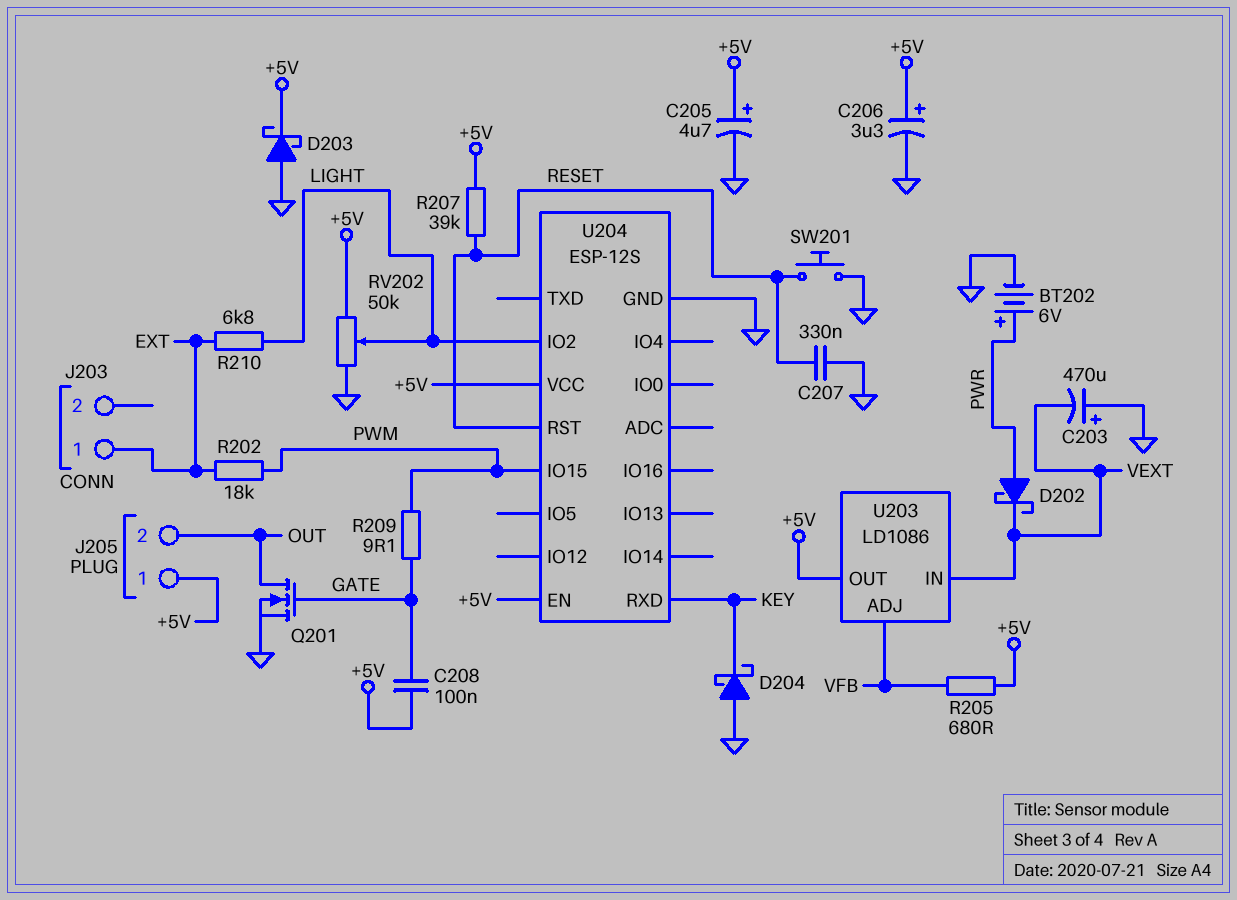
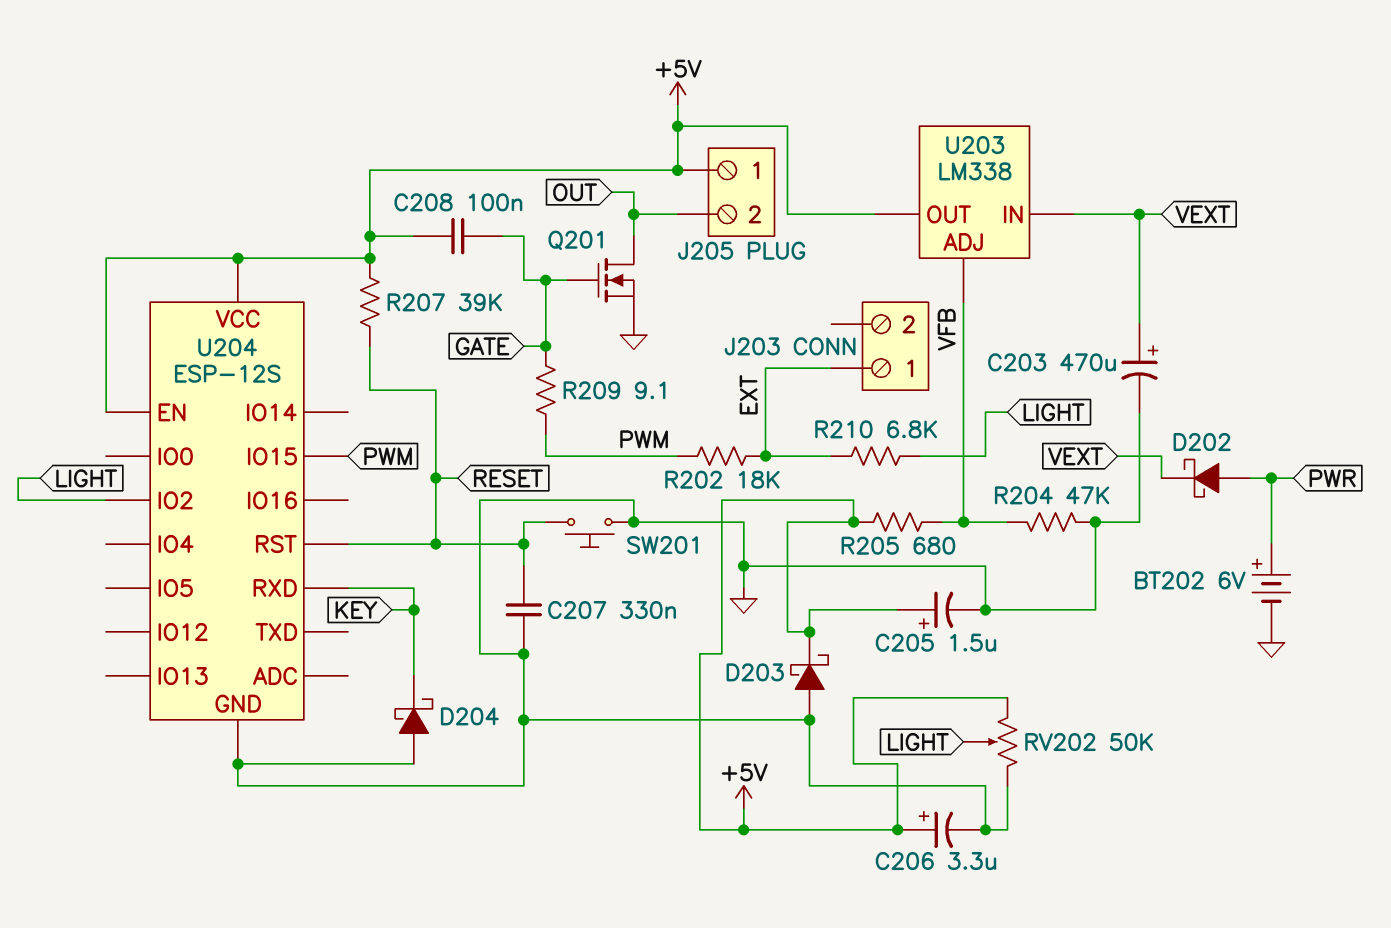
C203: 470uF (plus GND, minus VEXT) -> 470uF (plus VEXT, minus GND)
C205: 4.7uF (plus +5V, minus GND) -> 1.5uF (plus +5V, minus GND)
R204: none -> 47k (GND, VFB)
U203: LD1086 -> LM338

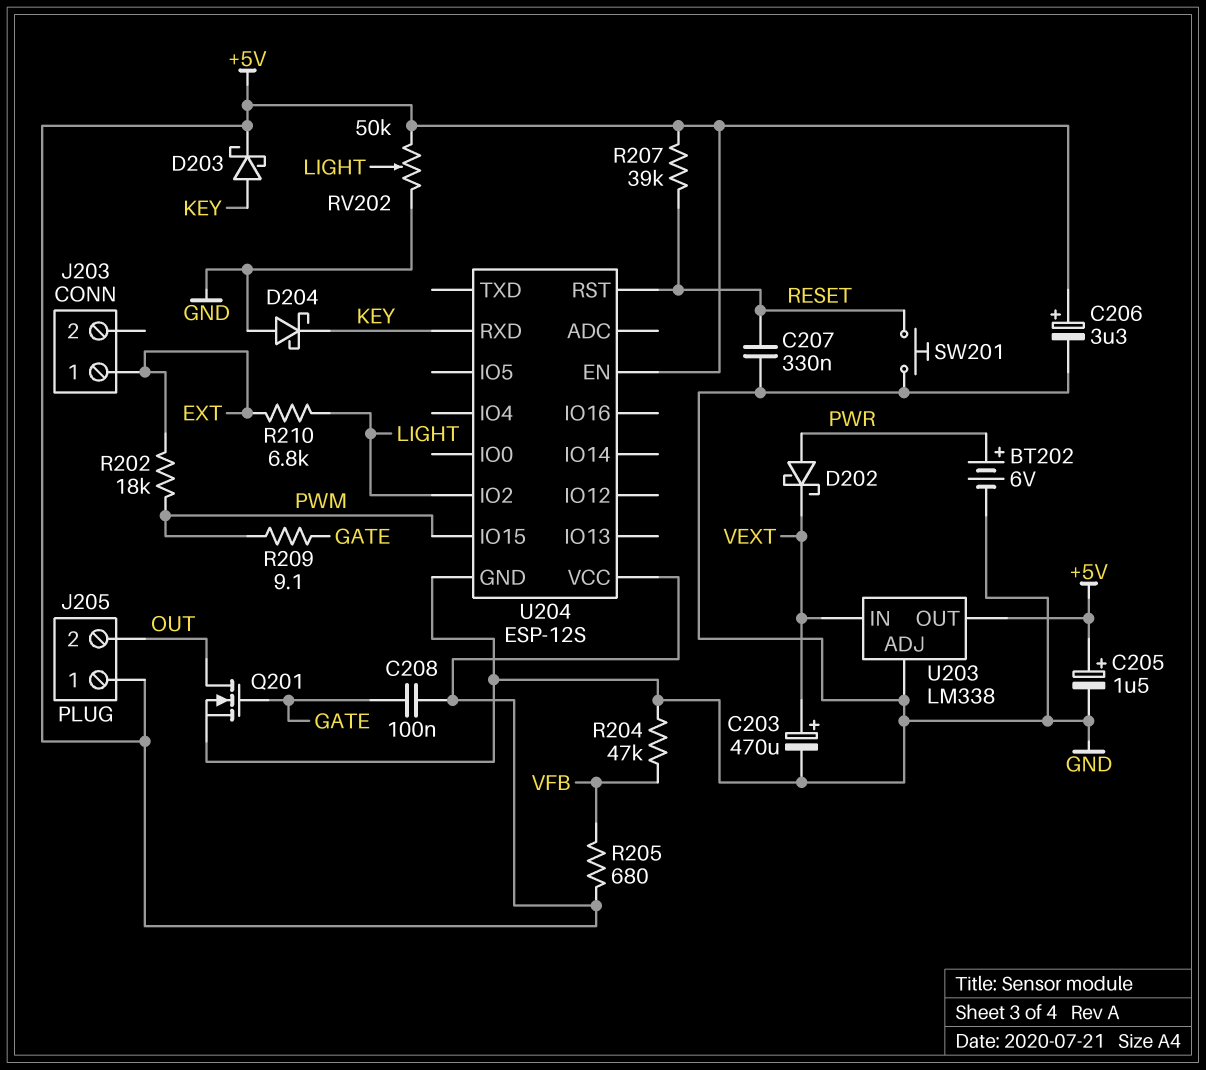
D203: schottky (A GND, K +5V) -> schottky (A KEY, K +5V)
U203 pin ADJ: VFB -> GND

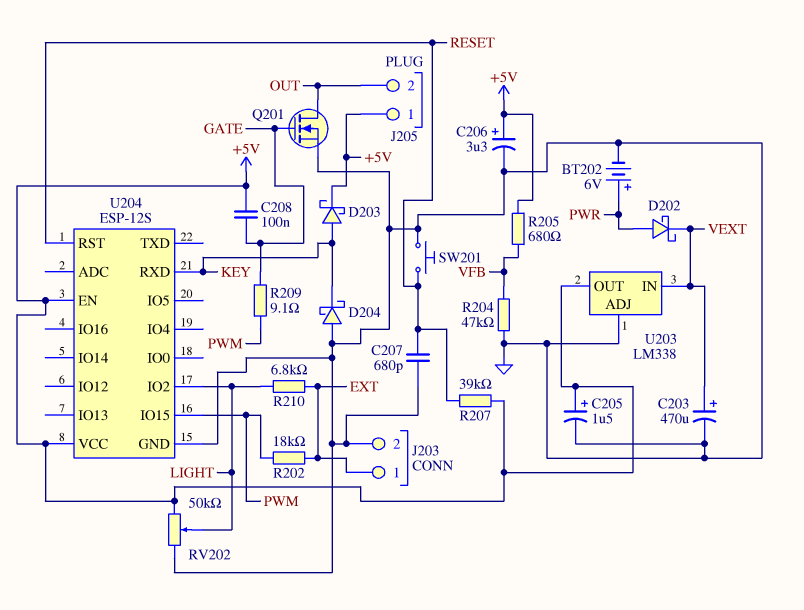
C207: 330nF (GND, RESET) -> 680pF (GND, RESET)
J203 pin 2: none -> GND

